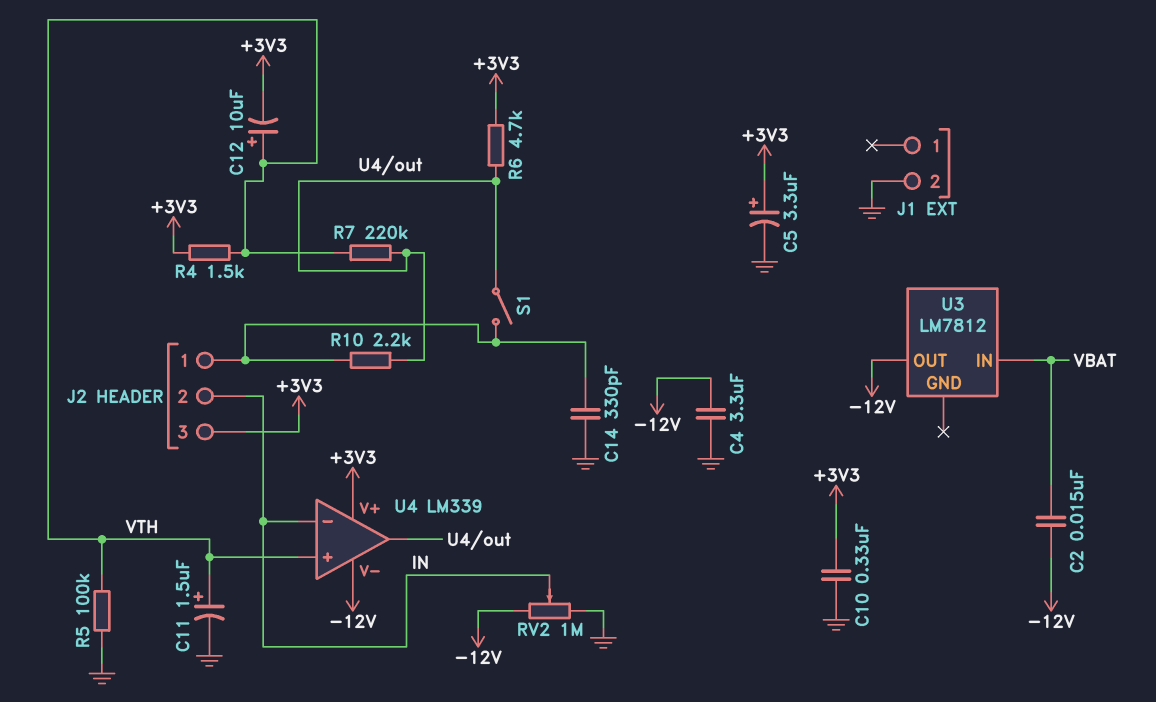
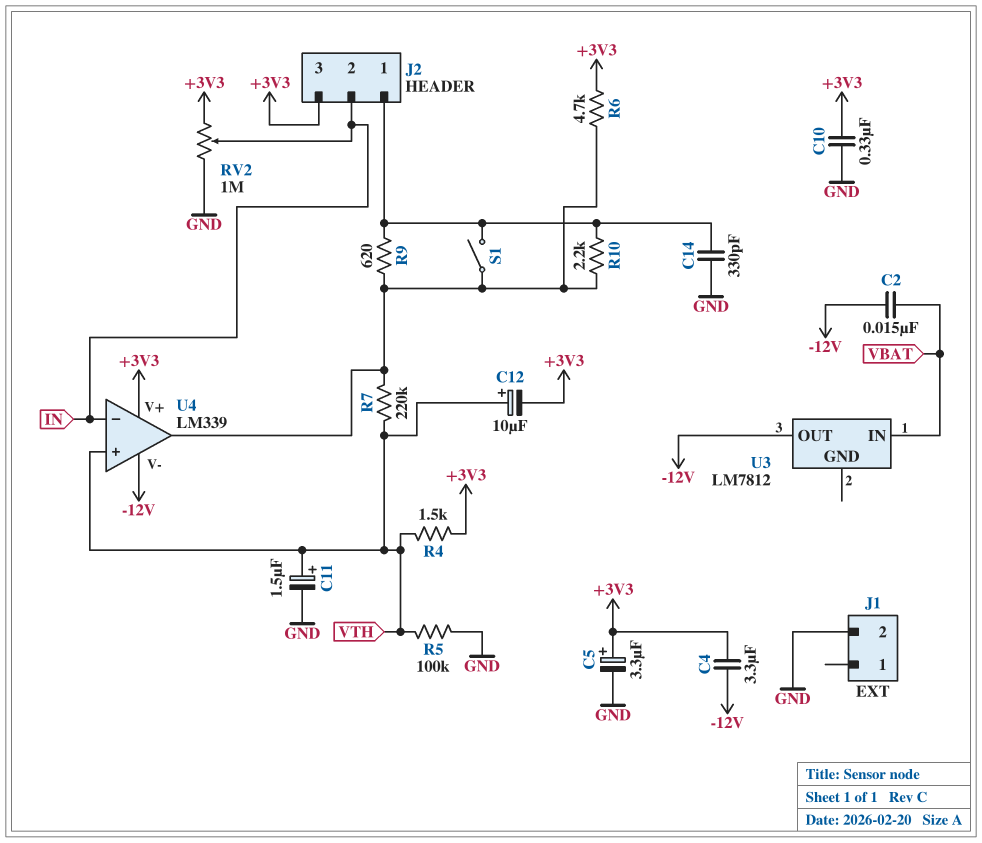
C4: 3.3uF (-12V, GND) -> 3.3uF (+3V3, -12V)
R9: none -> 620 (J2/1, U4/out)
RV2: 1M (-12V, GND, wiper IN) -> 1M (+3V3, GND, wiper IN)

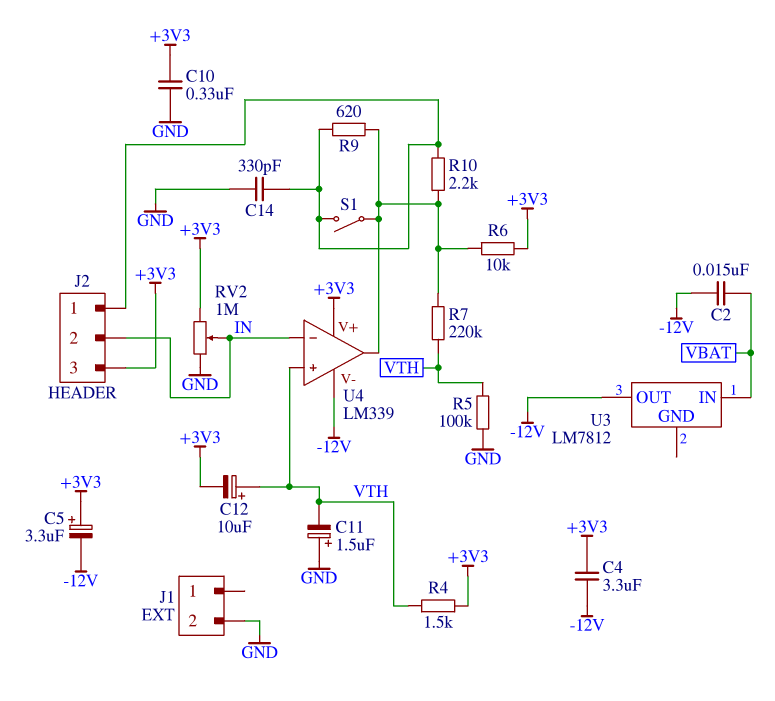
C5: 3.3uF (plus +3V3, minus GND) -> 3.3uF (plus +3V3, minus -12V)
C11: 1.5uF (plus VTH, minus GND) -> 1.5uF (plus GND, minus VTH)
R6: 4.7k (+3V3, U4/out) -> 10k (+3V3, U4/out)

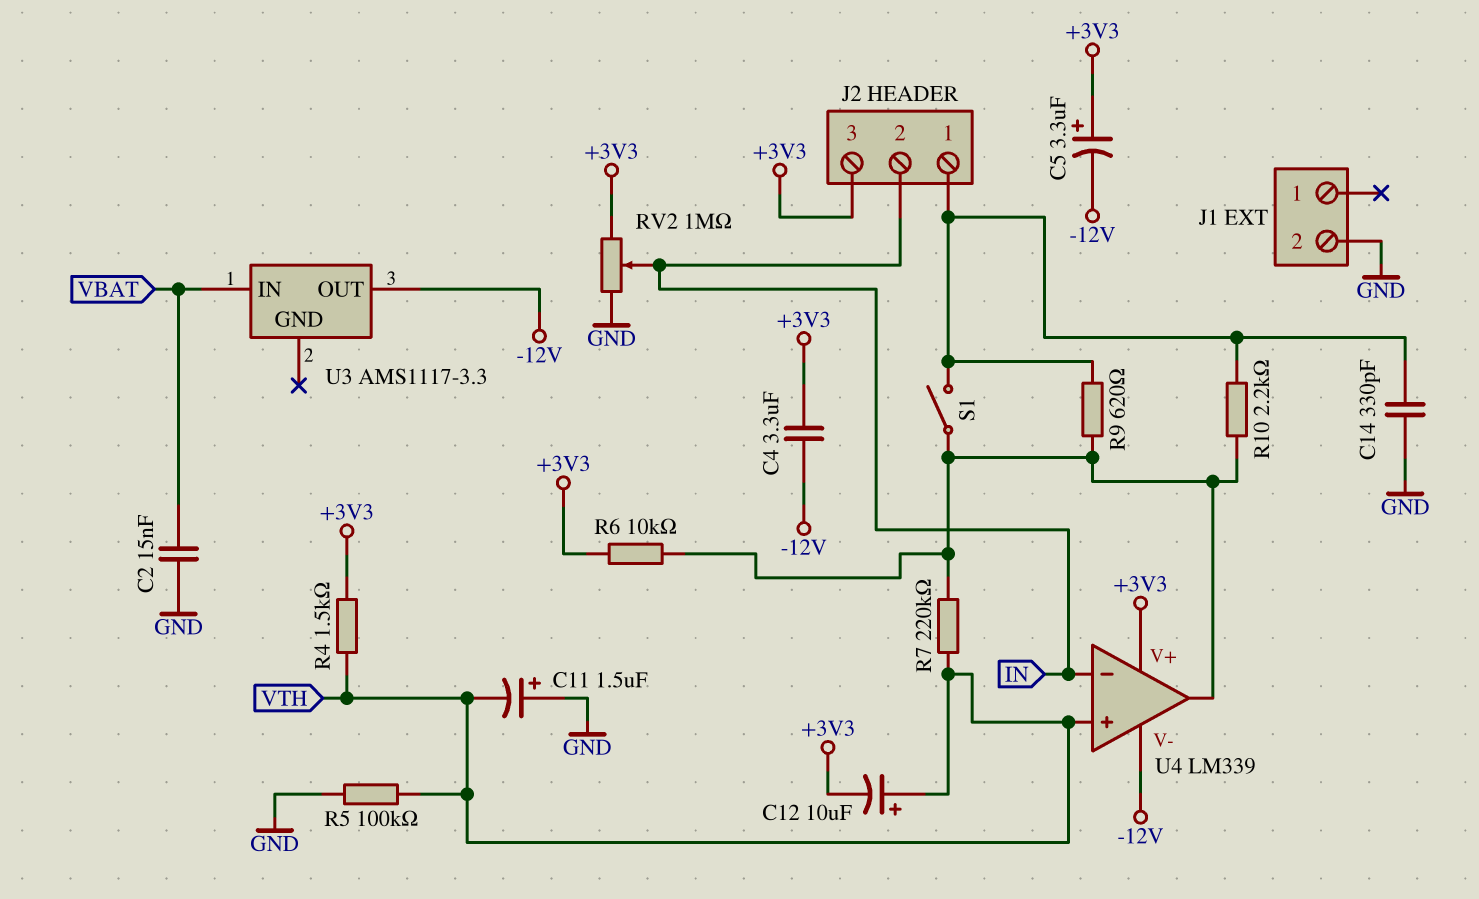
C2: 15nF (-12V, VBAT) -> 15nF (GND, VBAT)
C10: 330nF (+3V3, GND) -> none
U3: LM7812 -> AMS1117-3.3

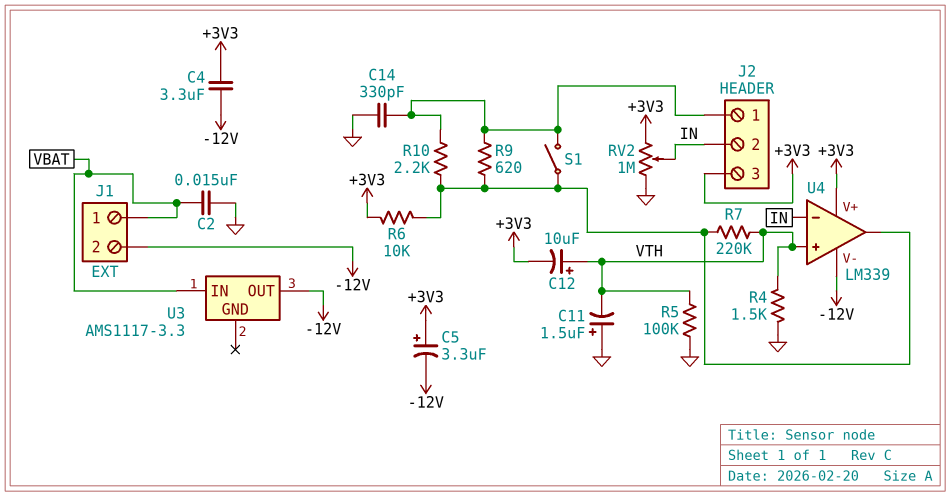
J1 pin 1: none -> VBAT
J1 pin 2: GND -> -12V
R4: 1.5k (+3V3, VTH) -> 1.5k (GND, VTH)

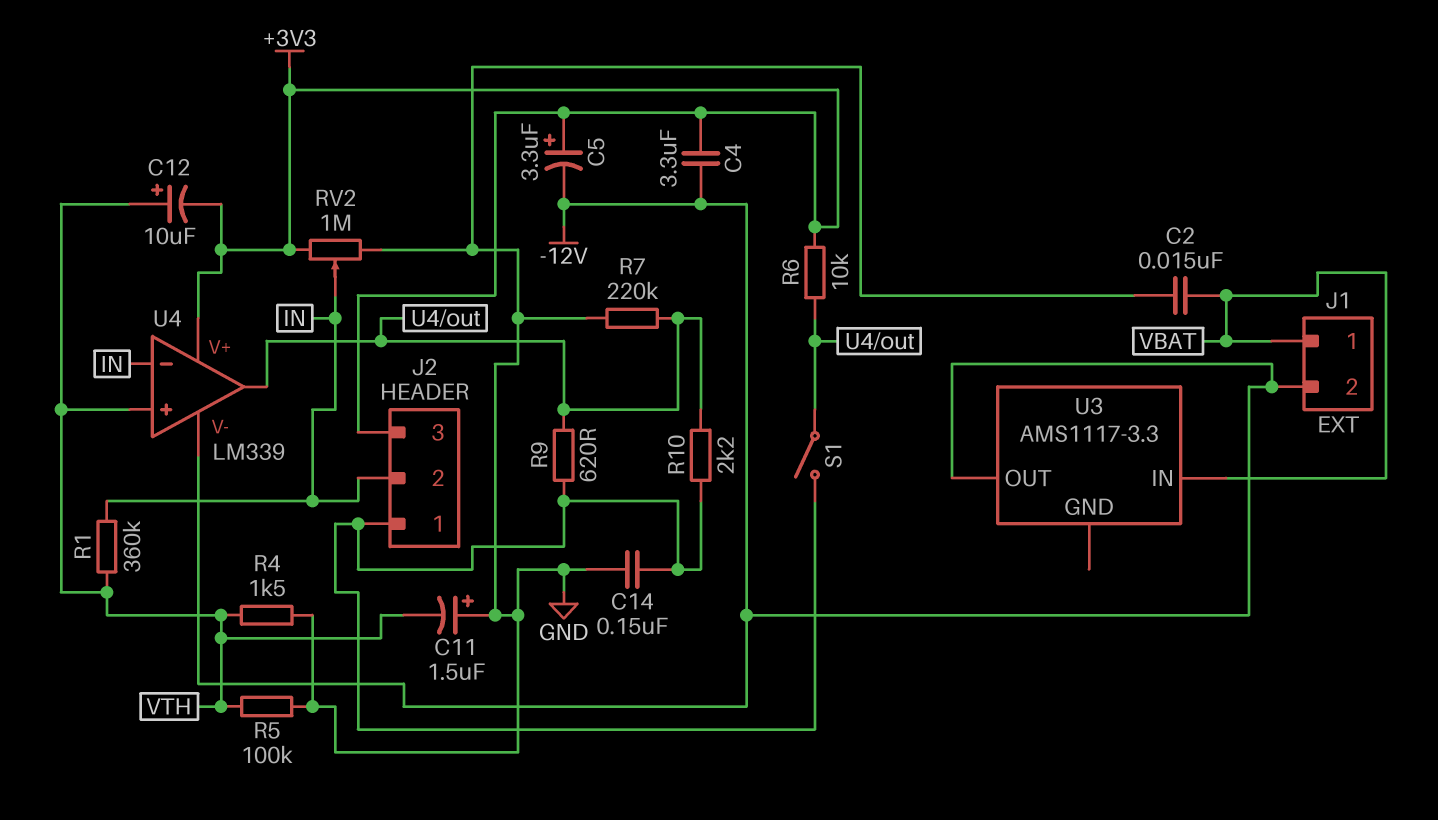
C14: 330pF (GND, J2/1) -> 150nF (GND, J2/1)
R1: none -> 360k (IN, VTH)
R7: 220k (U4/out, VTH) -> 220k (GND, U4/out)

